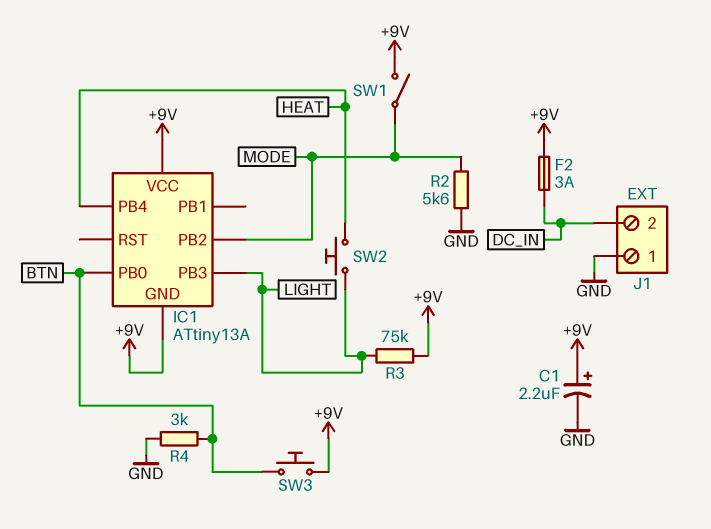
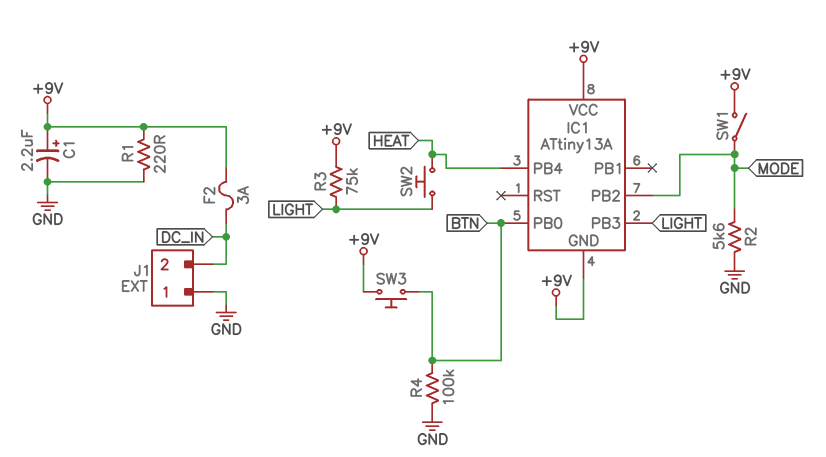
R1: none -> 220 (+9V, GND)
R4: 3k (BTN, GND) -> 100k (BTN, GND)

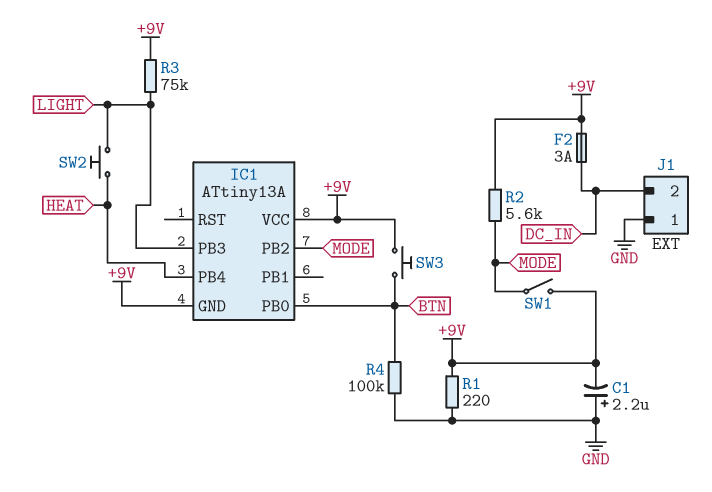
C1: 2.2uF (plus +9V, minus GND) -> 2.2uF (plus GND, minus +9V)
R2: 5.6k (GND, MODE) -> 5.6k (+9V, MODE)

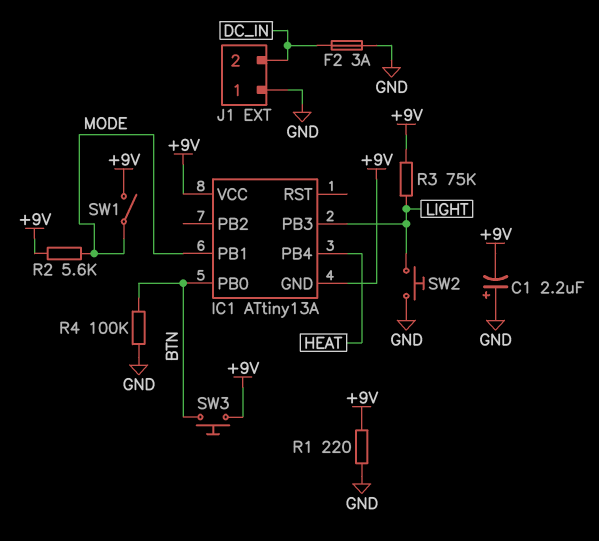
F2: 3A (+9V, DC_IN) -> 3A (DC_IN, GND)
IC1 pin PB1: none -> MODE
IC1 pin PB2: MODE -> none
SW2: button (HEAT, LIGHT) -> button (GND, LIGHT)

